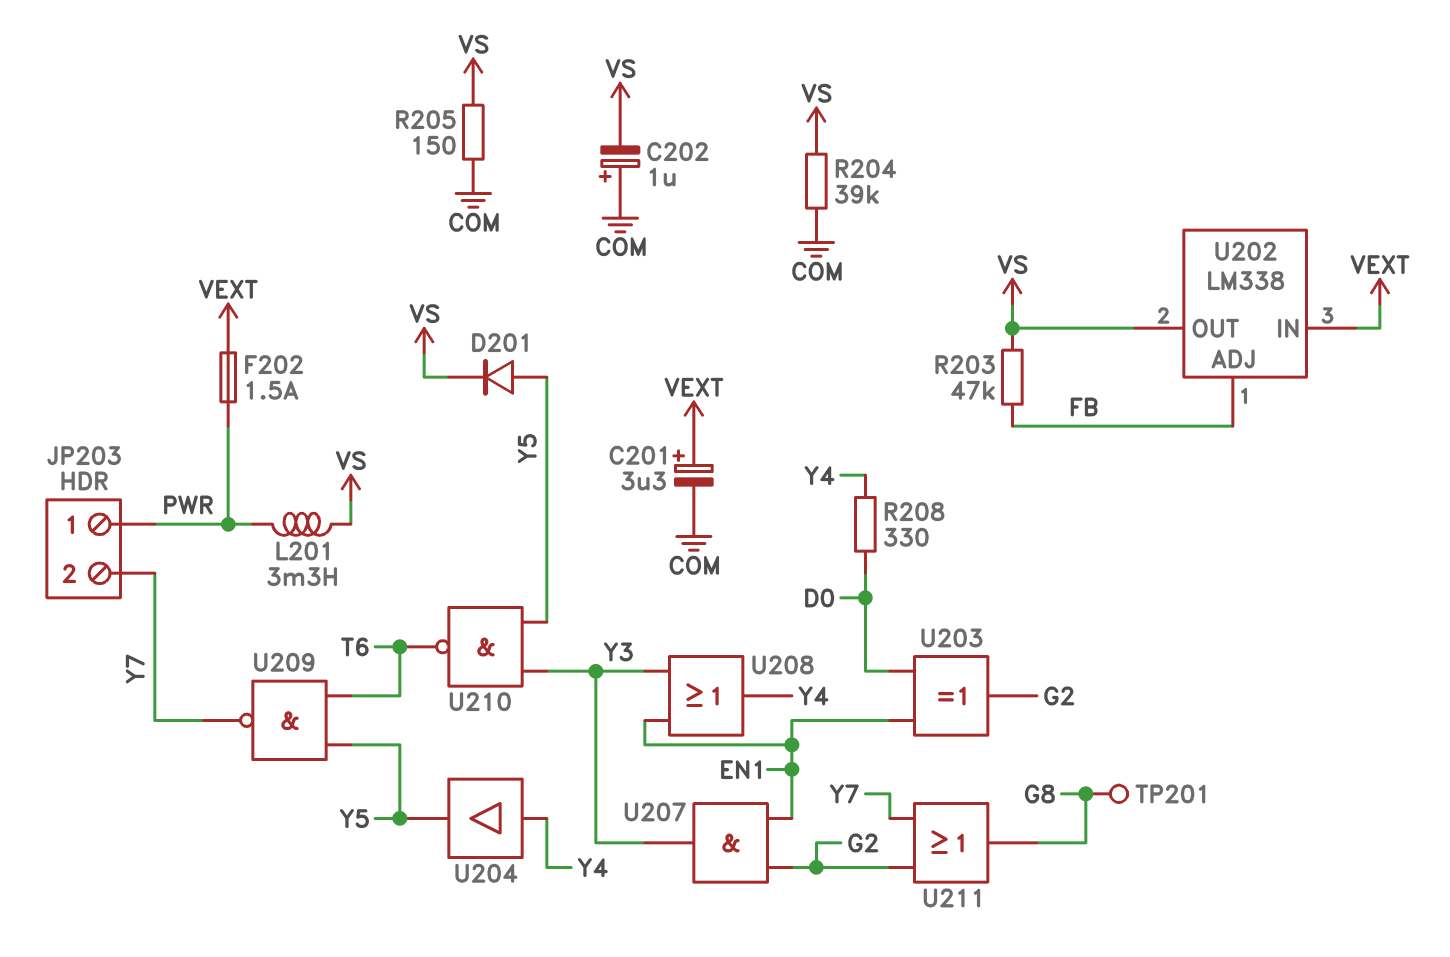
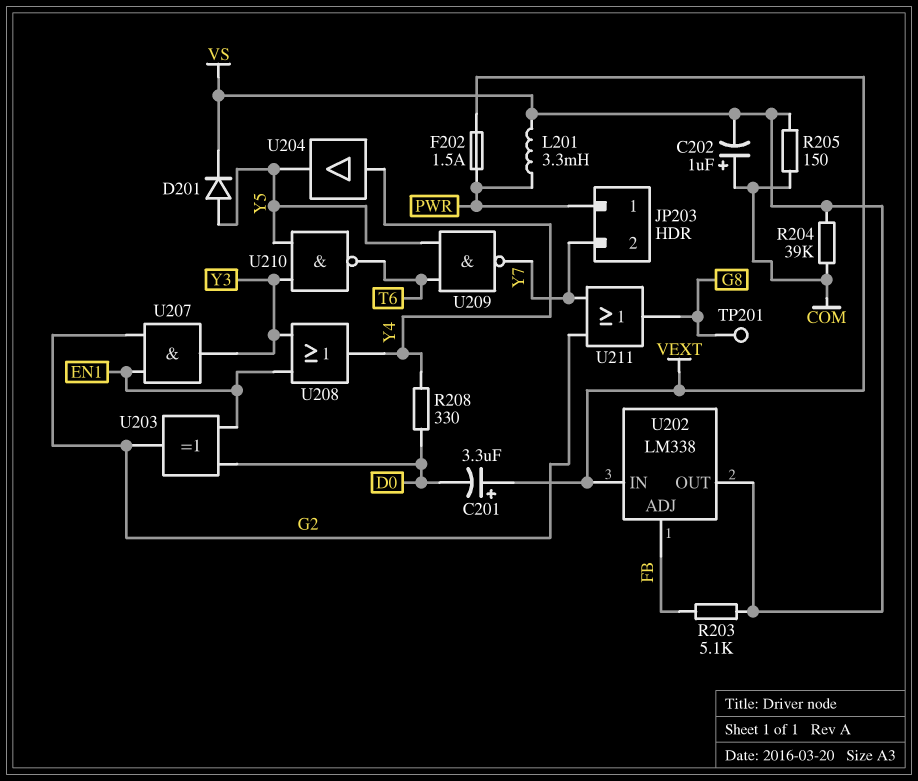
C201: 3.3uF (plus VEXT, minus COM) -> 3.3uF (plus VEXT, minus D0)
R203: 47k (FB, VS) -> 5.1k (FB, VS)

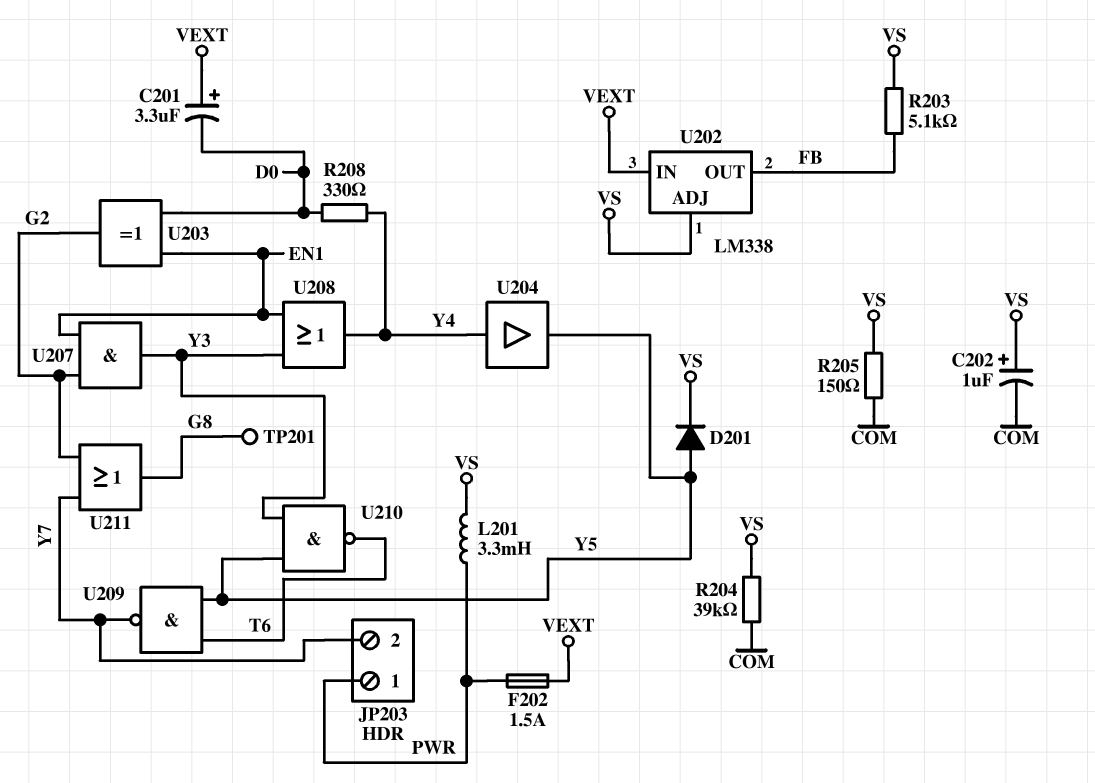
C202: 1uF (plus COM, minus VS) -> 1uF (plus VS, minus COM)
U202 pin ADJ: FB -> VS
U202 pin OUT: VS -> FB

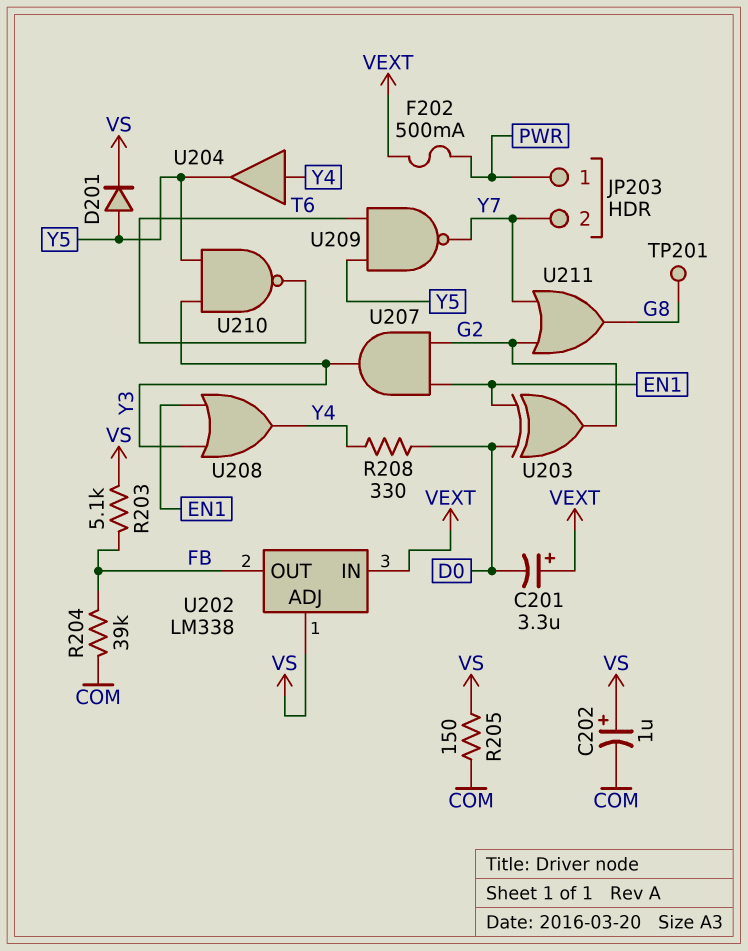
F202: 1.5A (PWR, VEXT) -> 500mA (PWR, VEXT)
L201: 3.3mH (PWR, VS) -> none
R204: 39k (COM, VS) -> 39k (COM, FB)

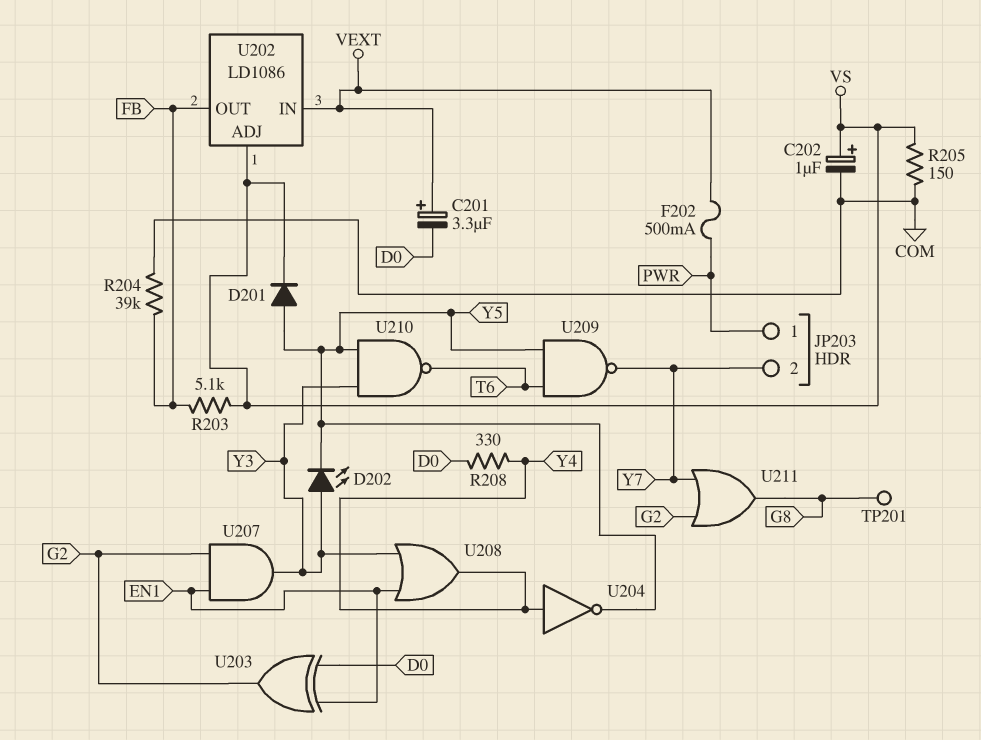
D202: none -> LED (A Y3, K Y5)
U202: LM338 -> LD1086
U204: buffer (in Y4, out Y5) -> NOT (in Y4, out Y5)

